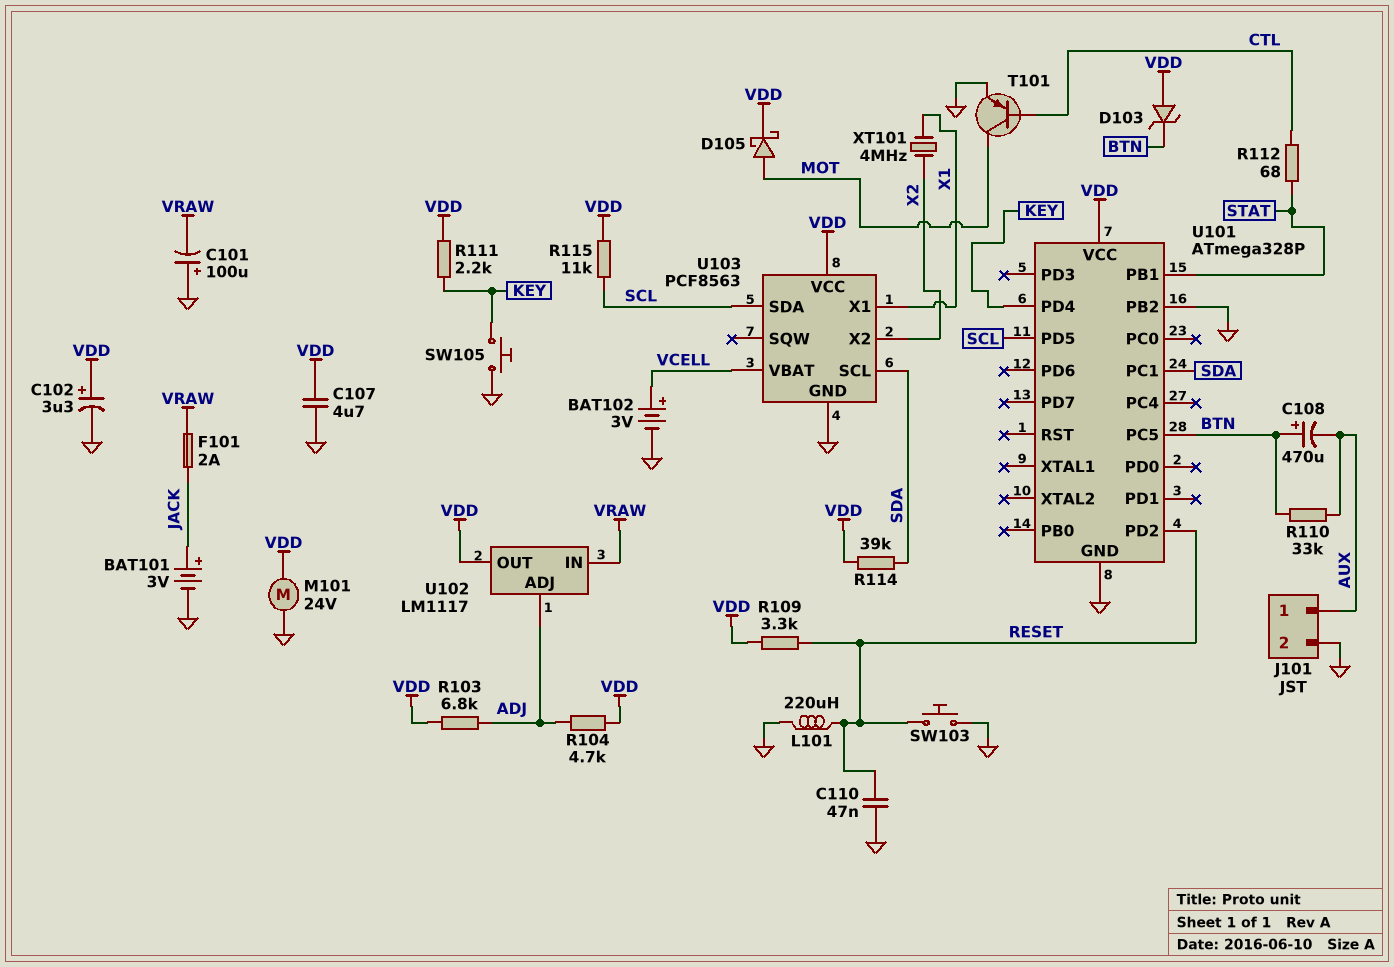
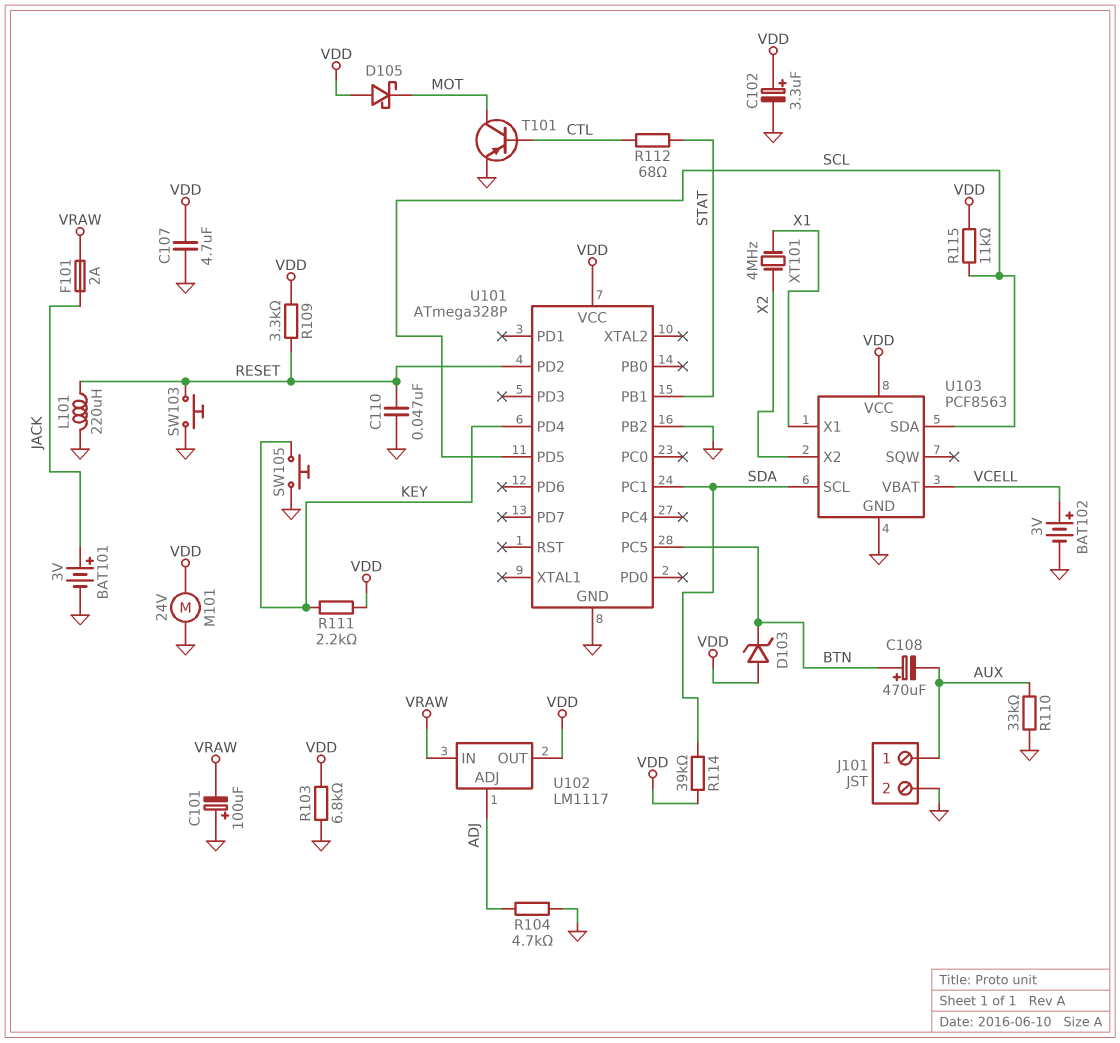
D105: schottky (A MOT, K VDD) -> schottky (A VDD, K MOT)
R103: 6.8k (ADJ, VDD) -> 6.8k (GND, VDD)
R104: 4.7k (ADJ, VDD) -> 4.7k (ADJ, GND)
R110: 33k (AUX, BTN) -> 33k (AUX, GND)

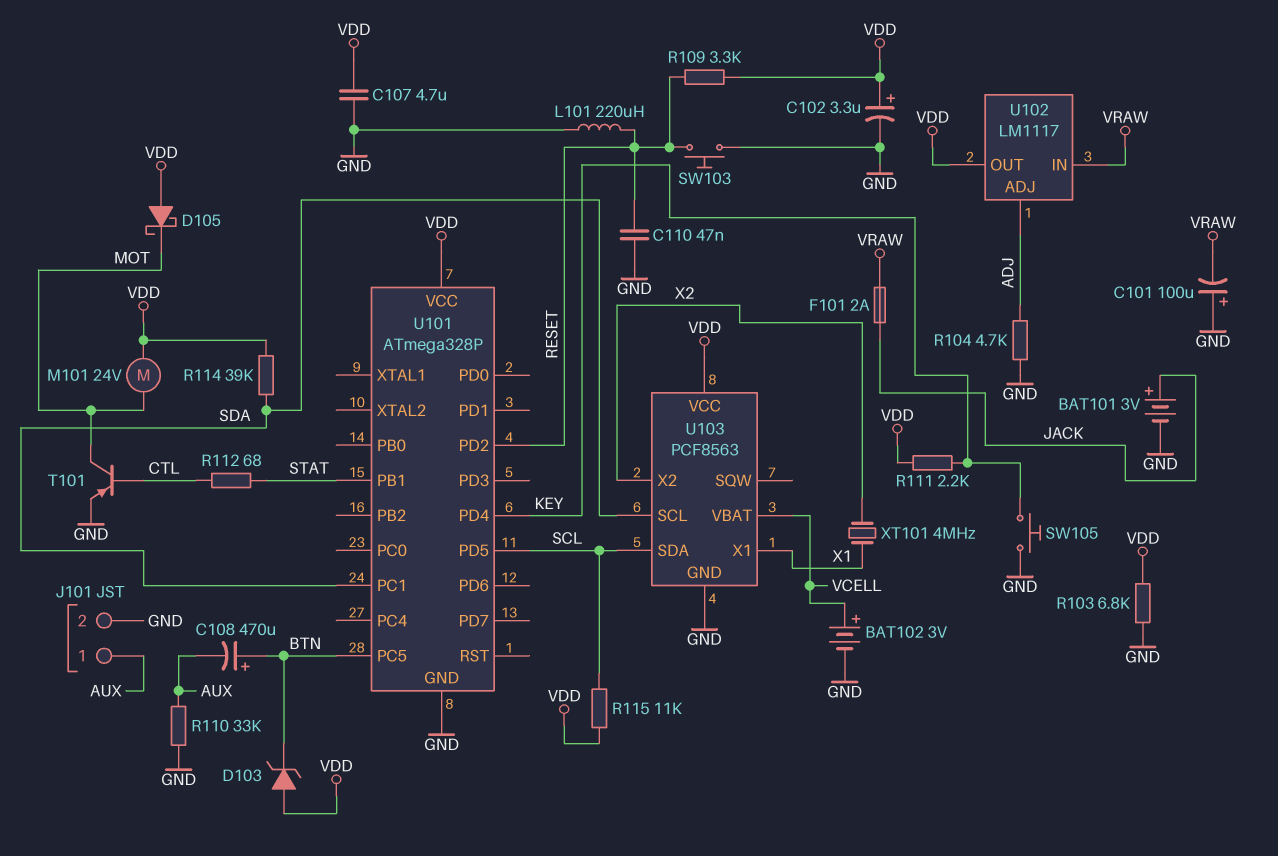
M101: motor 24V (GND, VDD) -> motor 24V (MOT, VDD)
U101 pin PB2: GND -> none

